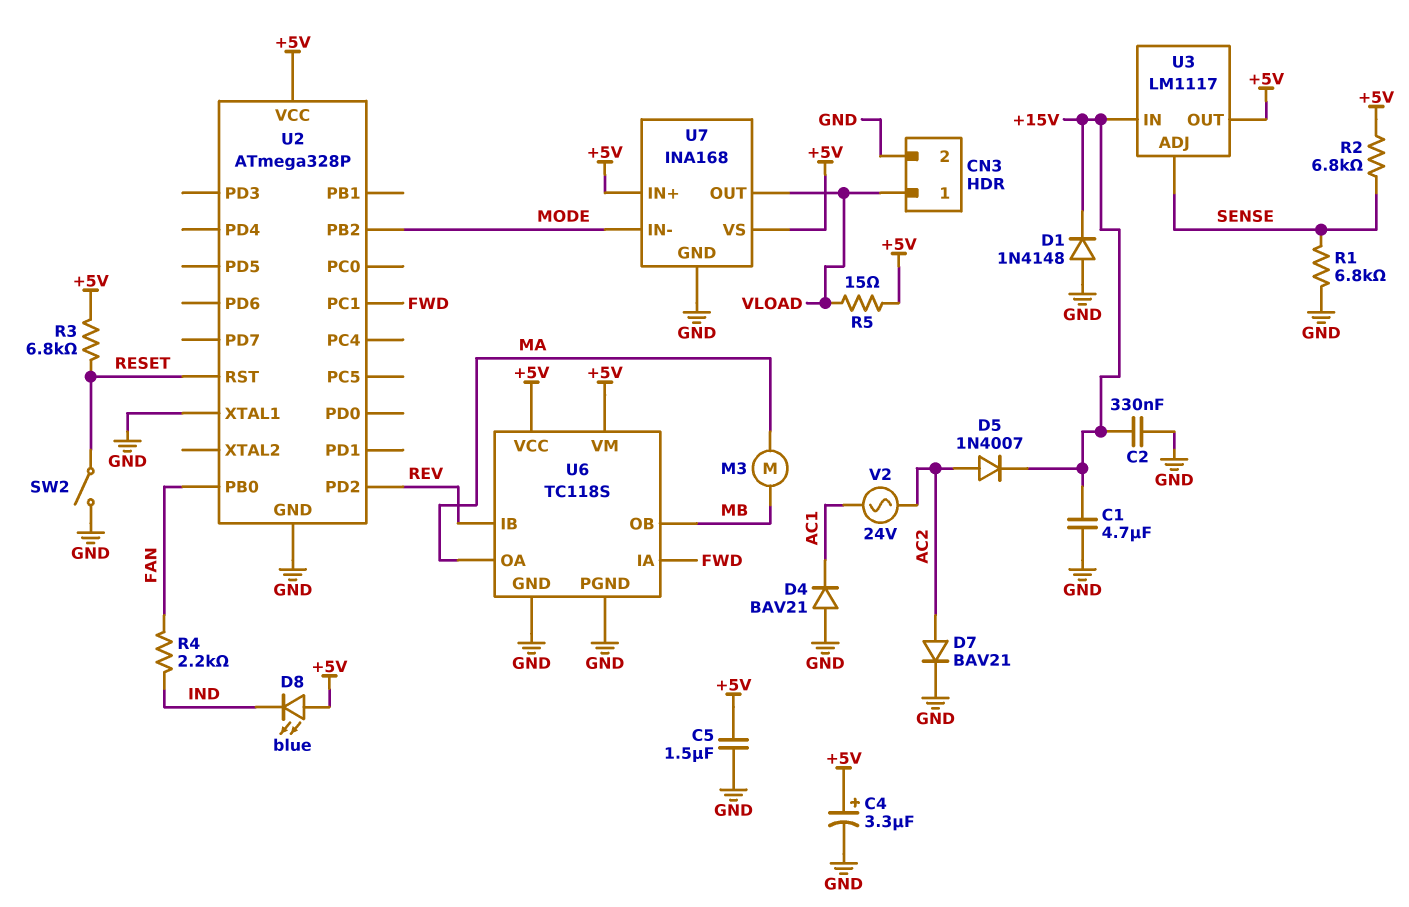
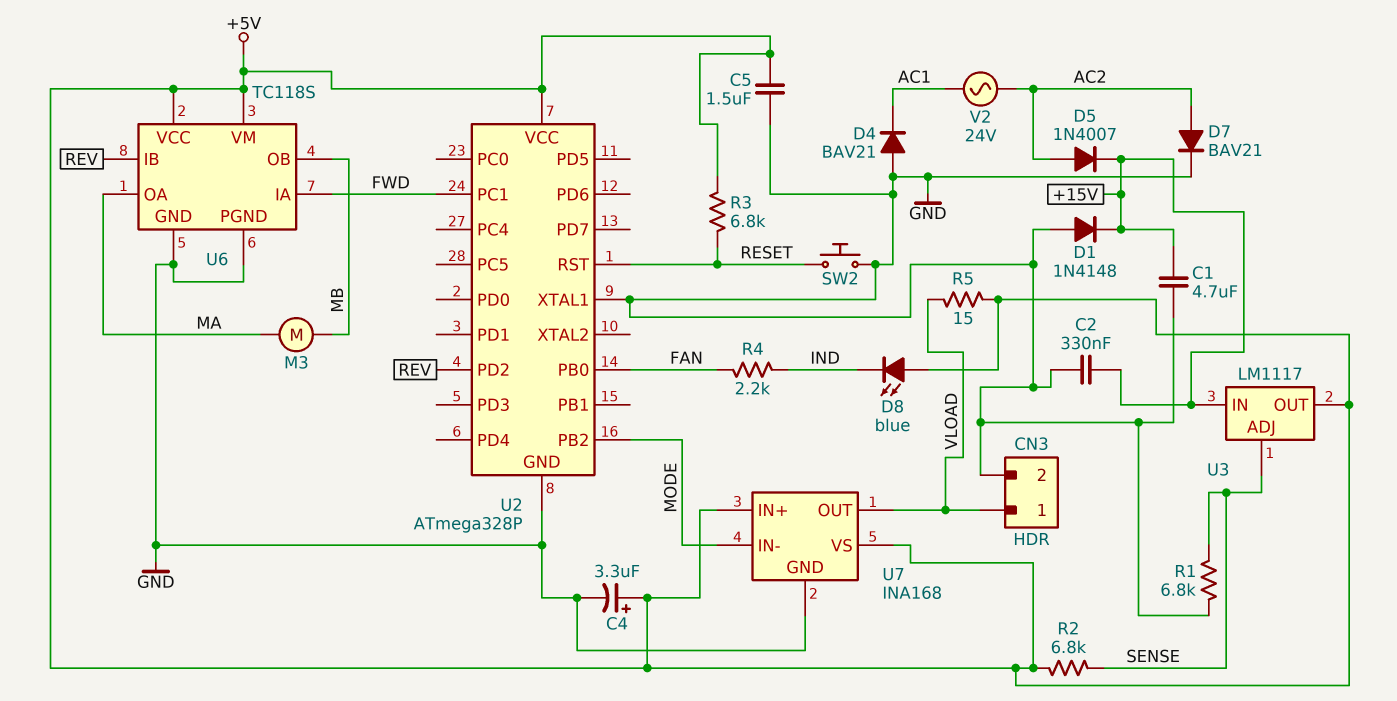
SW2: switch (GND, RESET) -> button (GND, RESET)

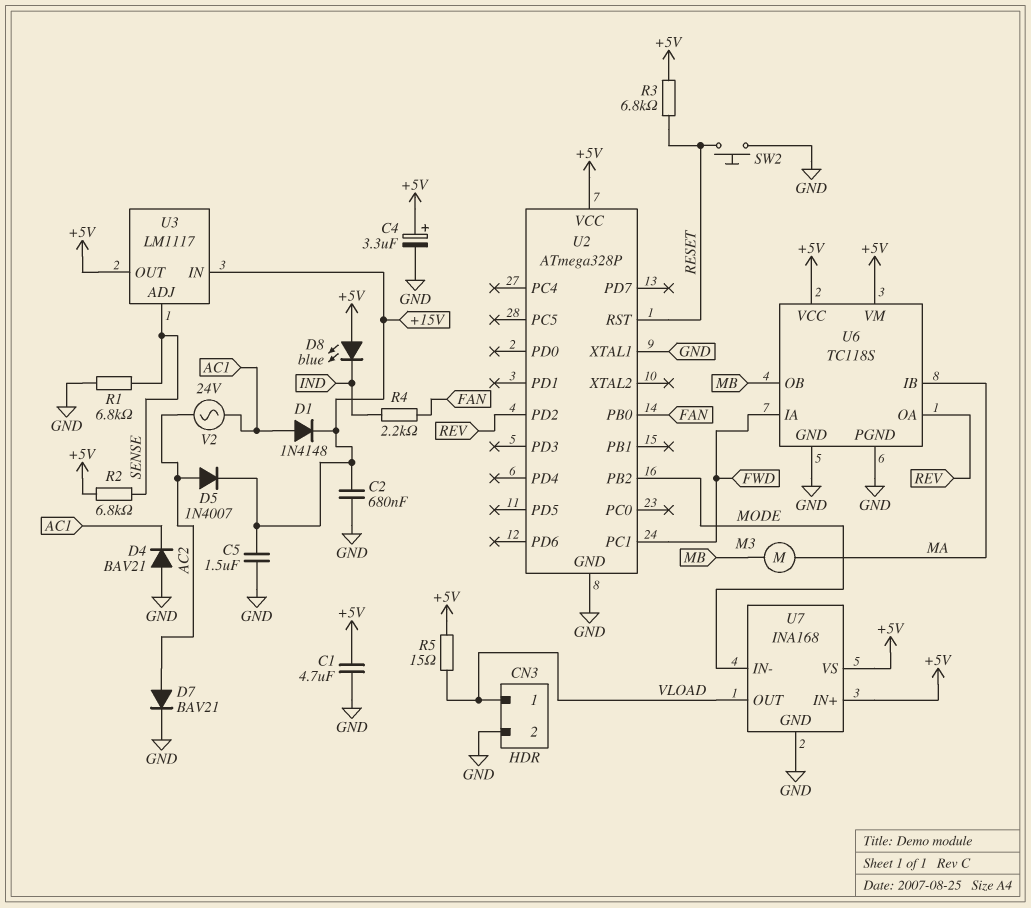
C1: 4.7uF (+15V, GND) -> 4.7uF (+5V, GND)
C2: 330nF (+15V, GND) -> 680nF (+15V, GND)
C5: 1.5uF (+5V, GND) -> 1.5uF (+15V, GND)
D1: diode 1N4148 (A GND, K +15V) -> diode 1N4148 (A AC1, K +15V)
U6 pin IB: REV -> MA
U6 pin OA: MA -> REV

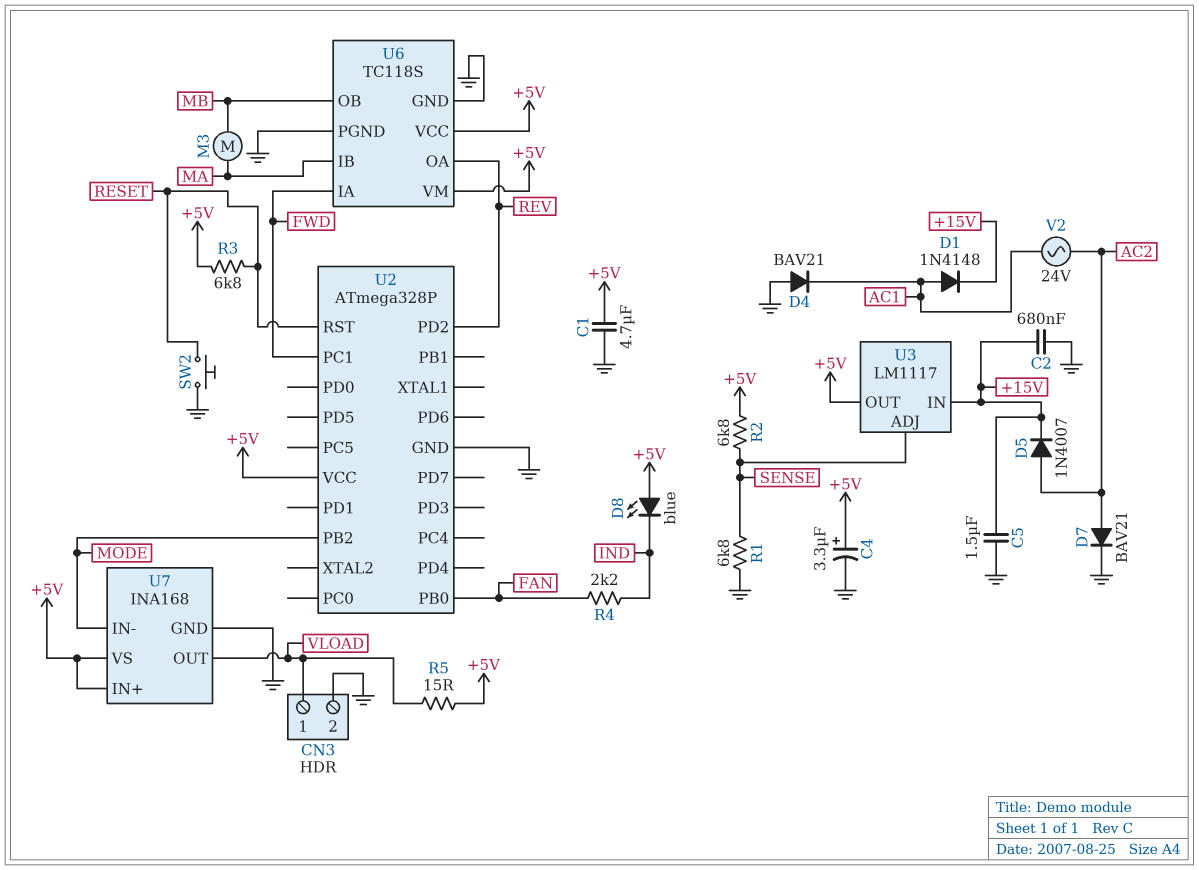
U2 pin XTAL1: GND -> none

